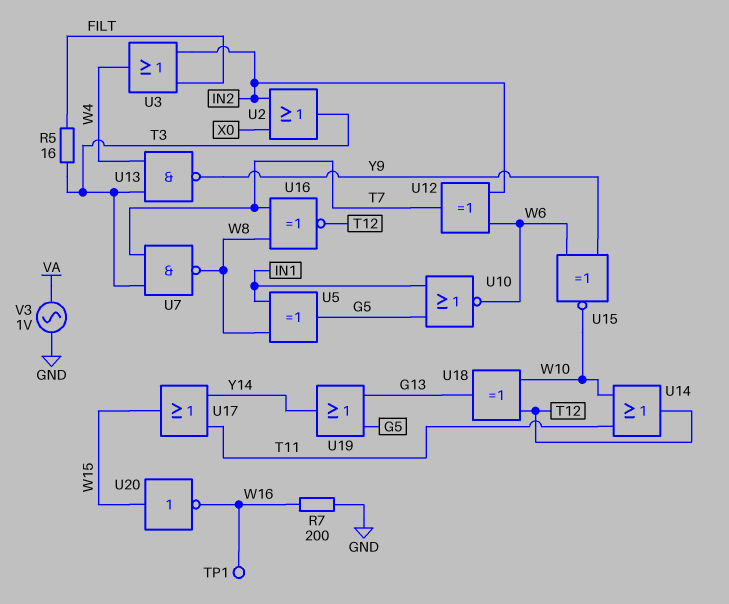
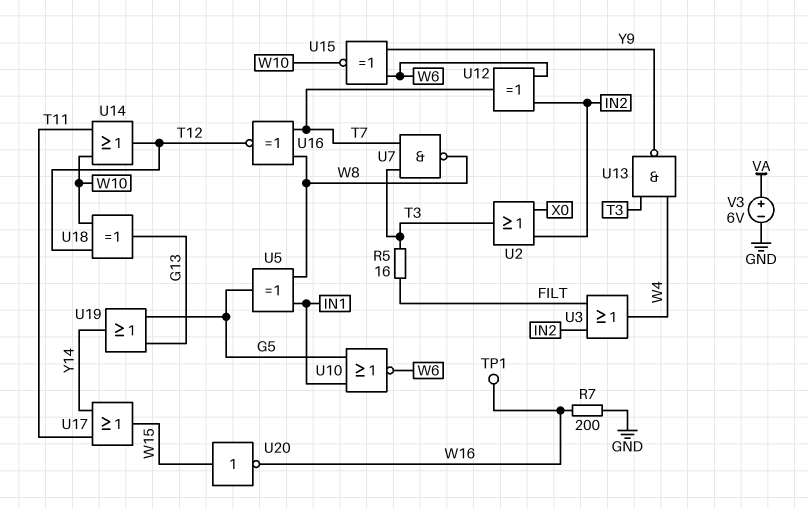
V3: AC 1V (GND, VA) -> 6V (plus VA, minus GND)

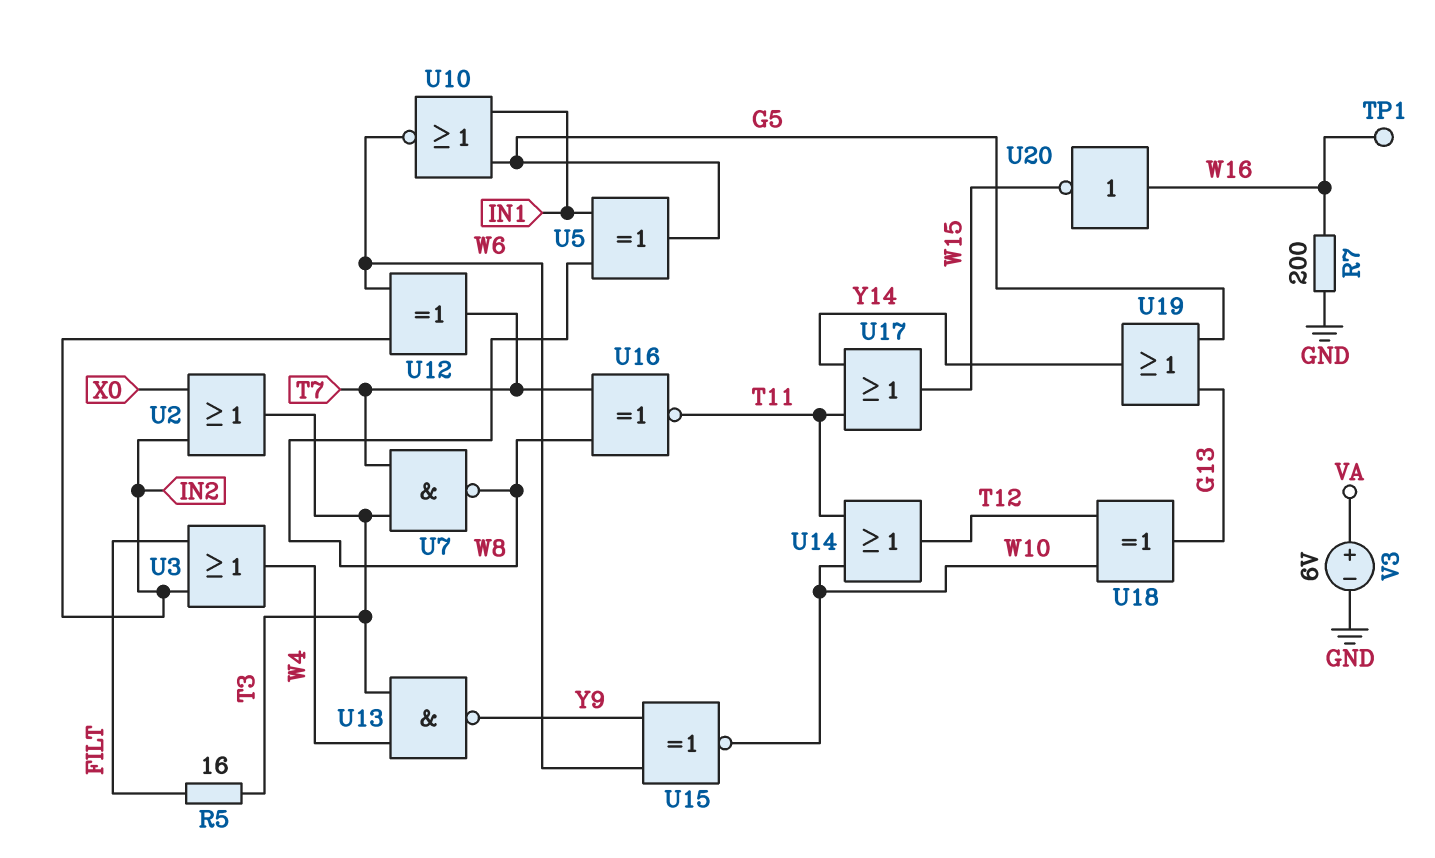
U16: XNOR (in T7, in W8, out T12) -> XNOR (in T7, in W8, out T11)
U20: NOT (in W15, out W16) -> NOT (in W16, out W15)

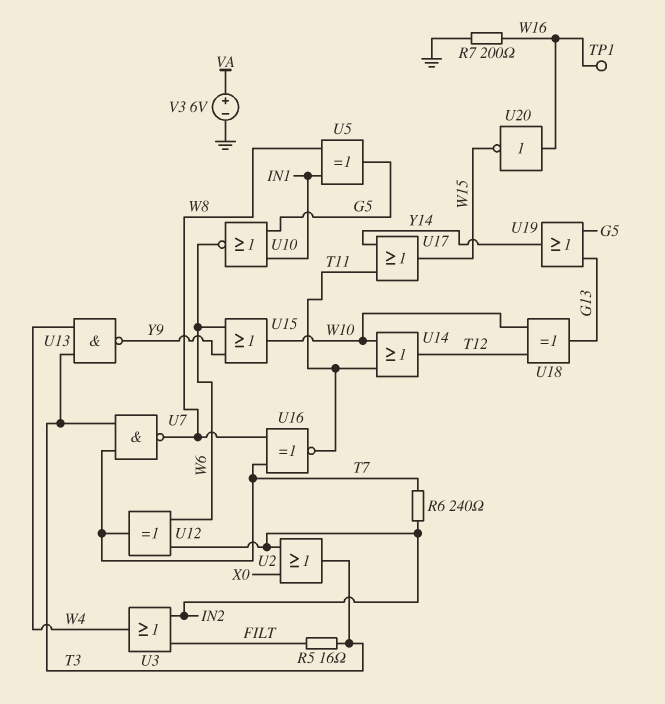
R6: none -> 240 (IN2, T7)
U15: XNOR (in W6, in Y9, out W10) -> OR (in W6, in Y9, out W10)

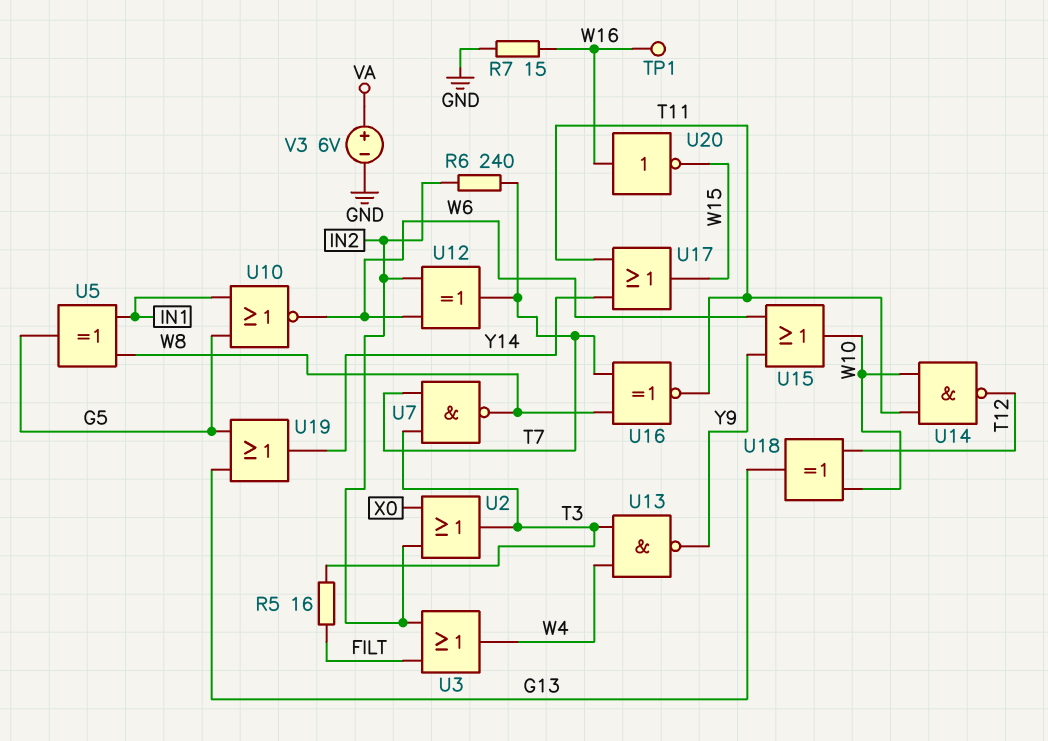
R7: 200 (GND, W16) -> 15 (GND, W16)
U14: OR (in T11, in W10, out T12) -> NAND (in T11, in W10, out T12)

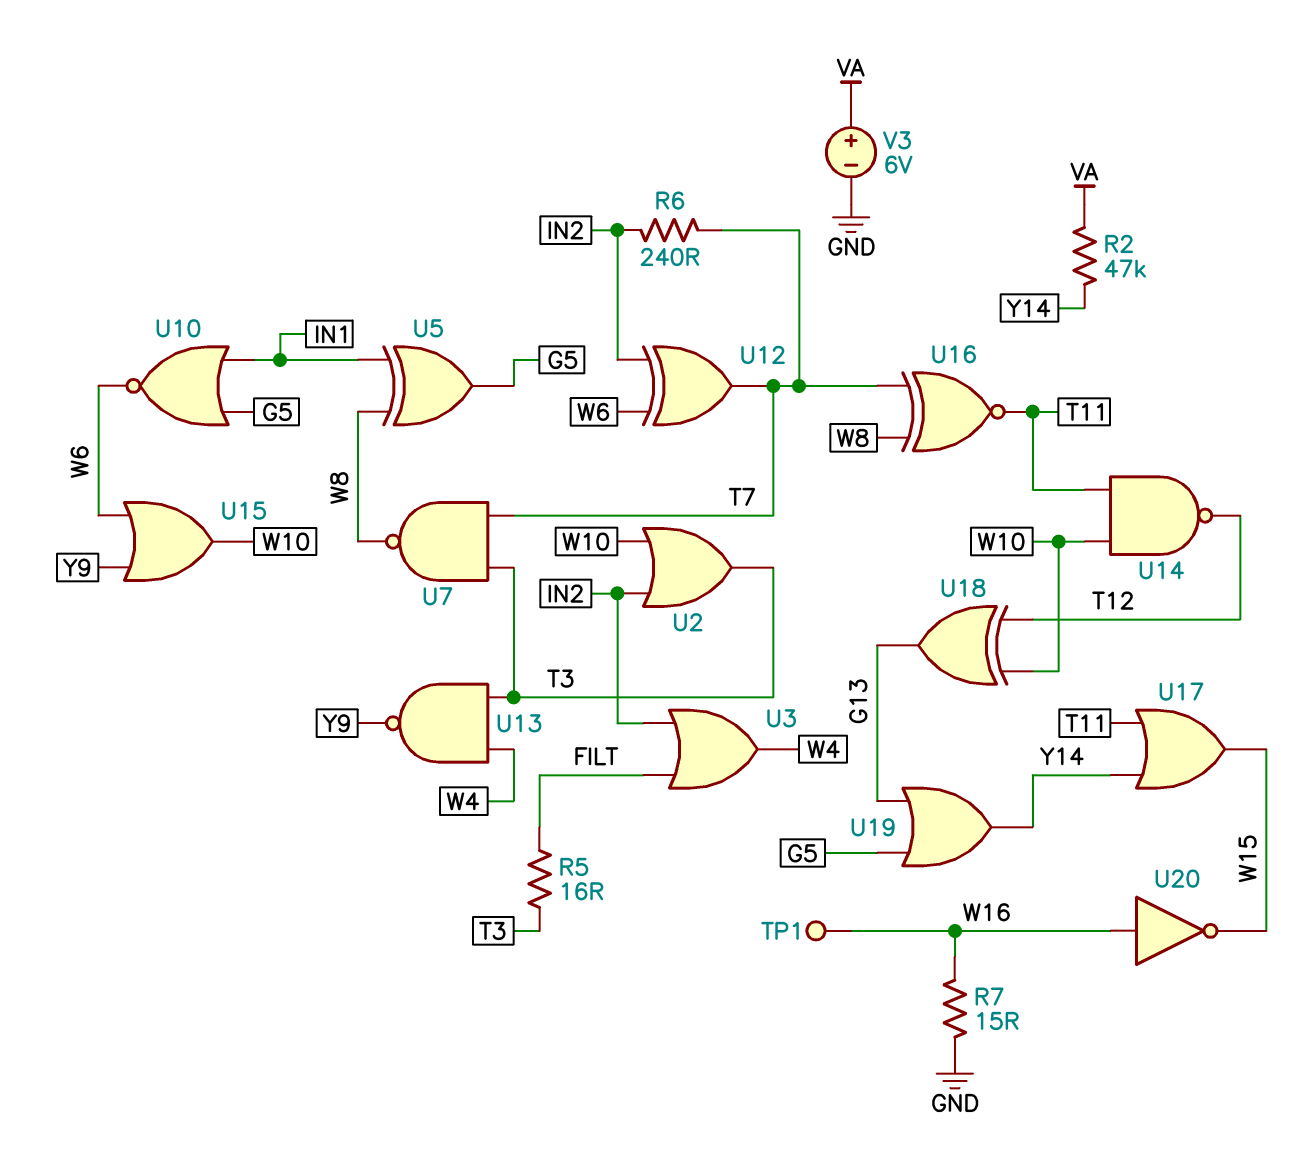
R2: none -> 47k (VA, Y14)
U2: OR (in IN2, in X0, out T3) -> OR (in IN2, in W10, out T3)

